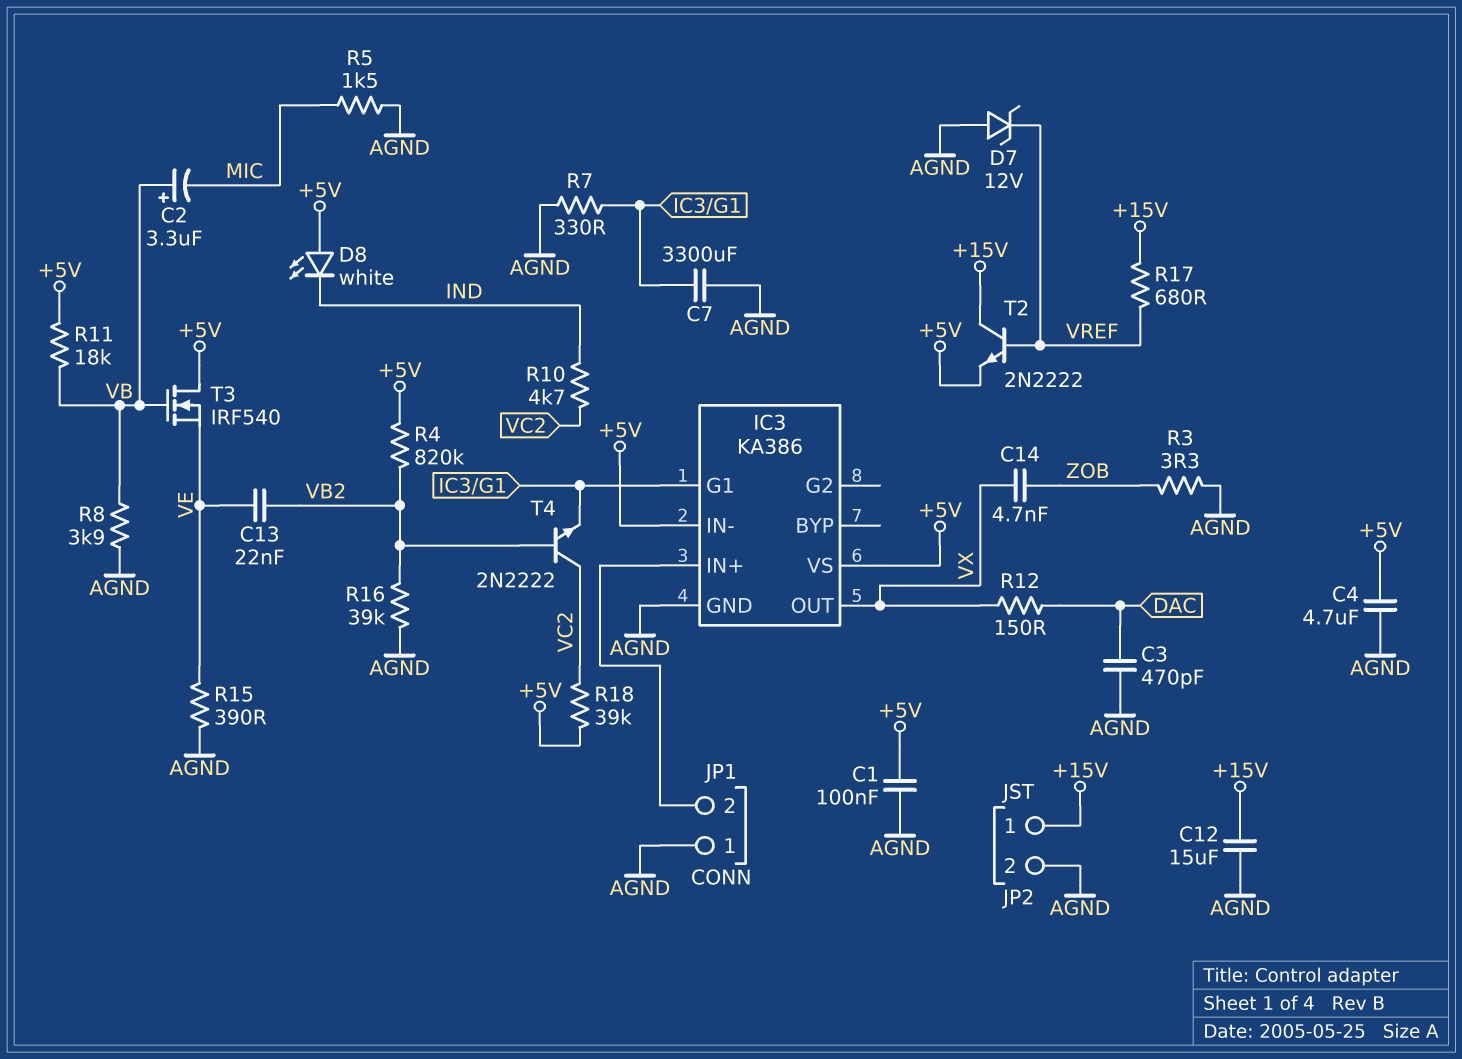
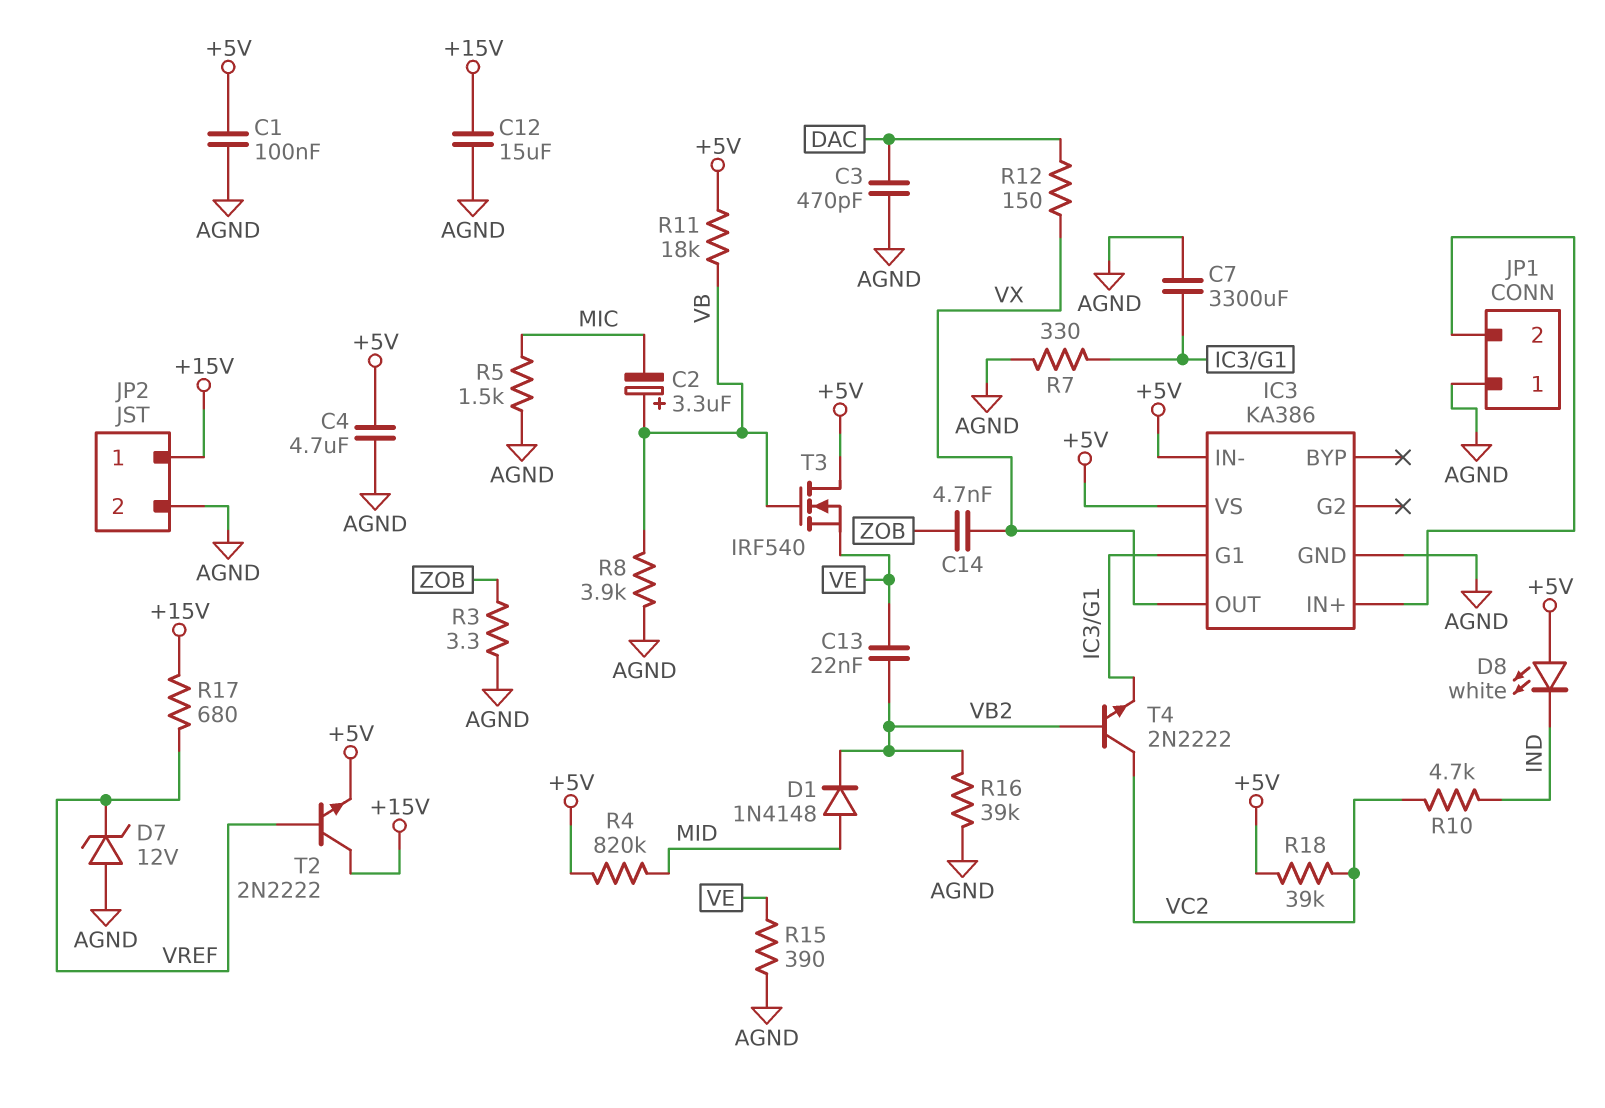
D1: none -> diode 1N4148 (A MID, K VB2)
R4: 820k (+5V, VB2) -> 820k (+5V, MID)

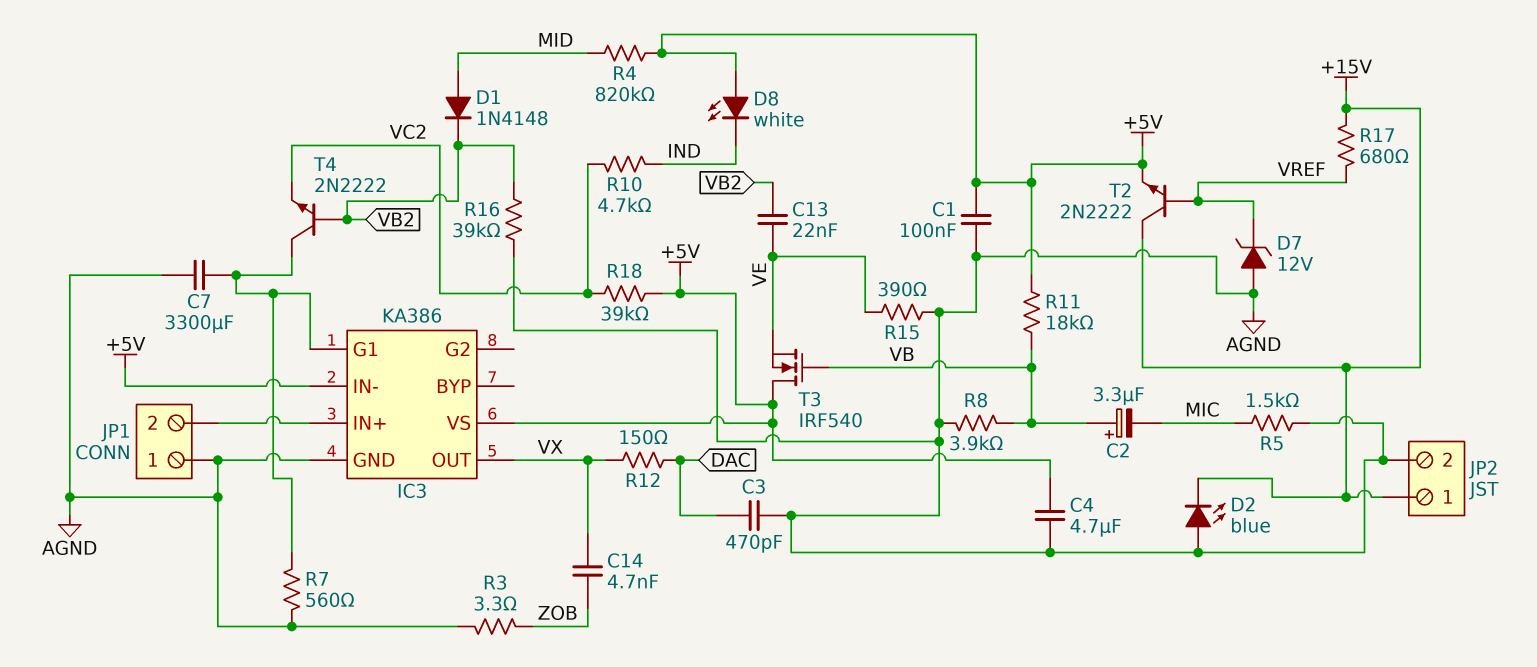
C12: 15uF (+15V, AGND) -> none
D2: none -> LED blue (A AGND, K +15V)
R7: 330 (AGND, IC3/G1) -> 560 (AGND, IC3/G1)
T4: NPN 2N2222 (B VB2, C VC2, E IC3/G1) -> NPN 2N2222 (B VB2, C IC3/G1, E VC2)

